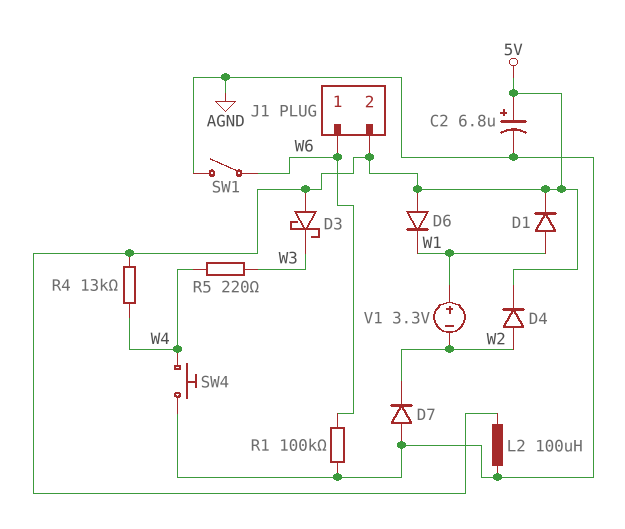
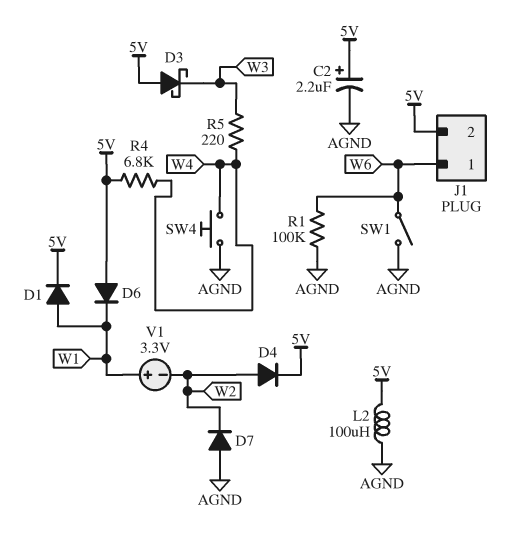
C2: 6.8uF (plus 5V, minus AGND) -> 2.2uF (plus 5V, minus AGND)
R4: 13k (5V, W4) -> 6.8k (5V, W4)

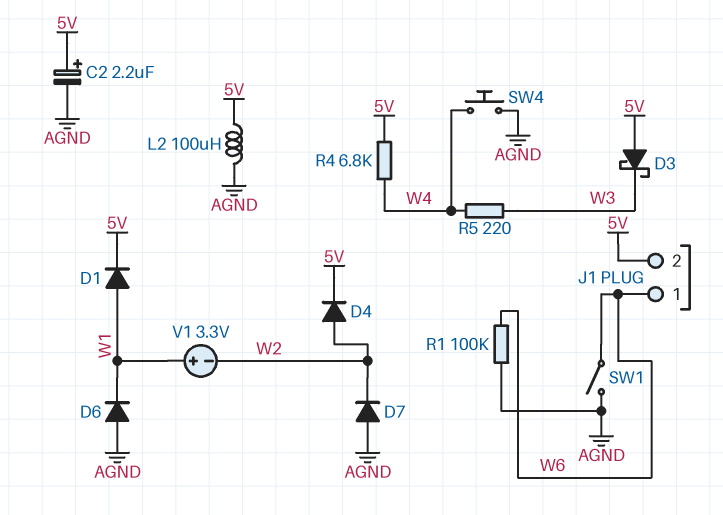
D6: diode (A 5V, K W1) -> diode (A AGND, K W1)

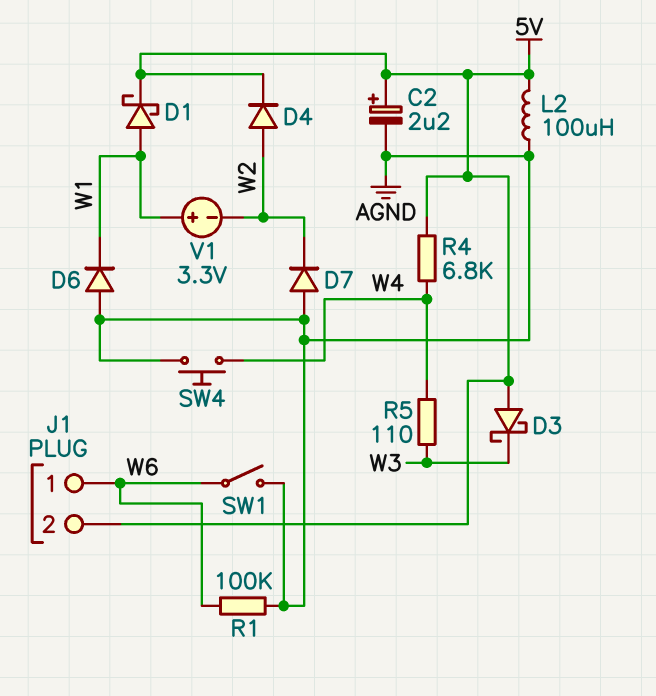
D1: diode (A W1, K 5V) -> schottky (A W1, K 5V)
R5: 220 (W3, W4) -> 110 (W3, W4)

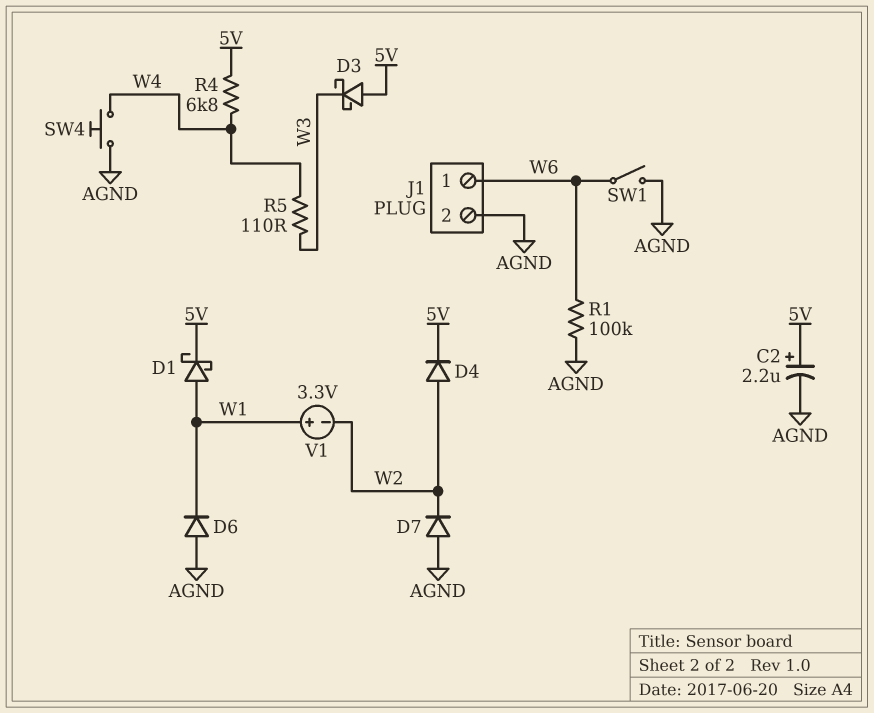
J1 pin 2: 5V -> AGND
L2: 100uH (5V, AGND) -> none

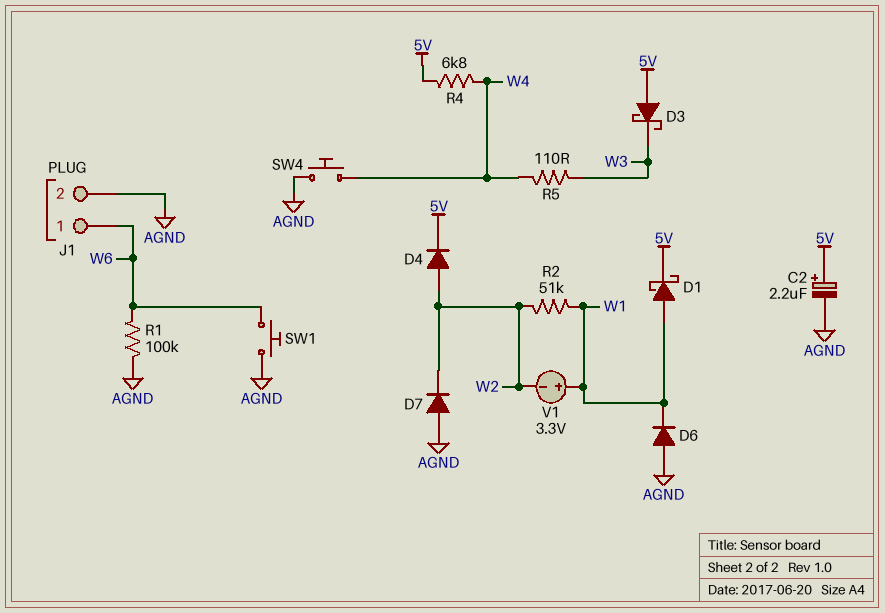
R2: none -> 51k (W1, W2)
SW1: switch (AGND, W6) -> button (AGND, W6)

